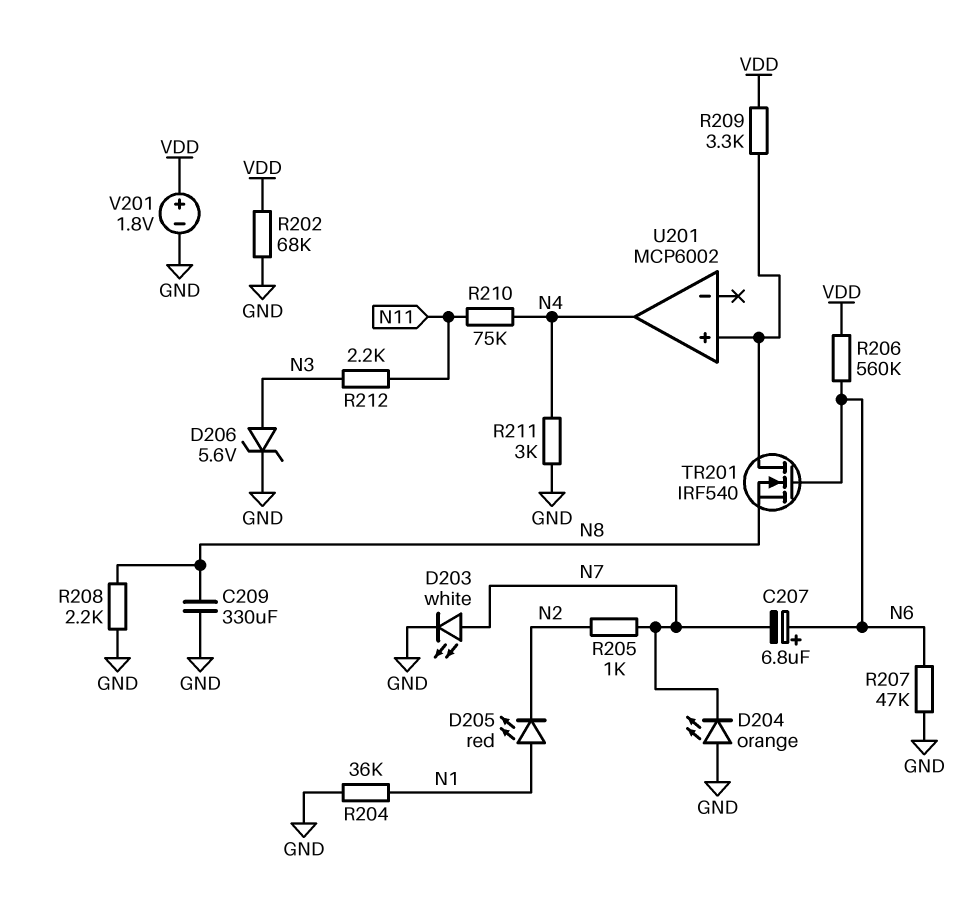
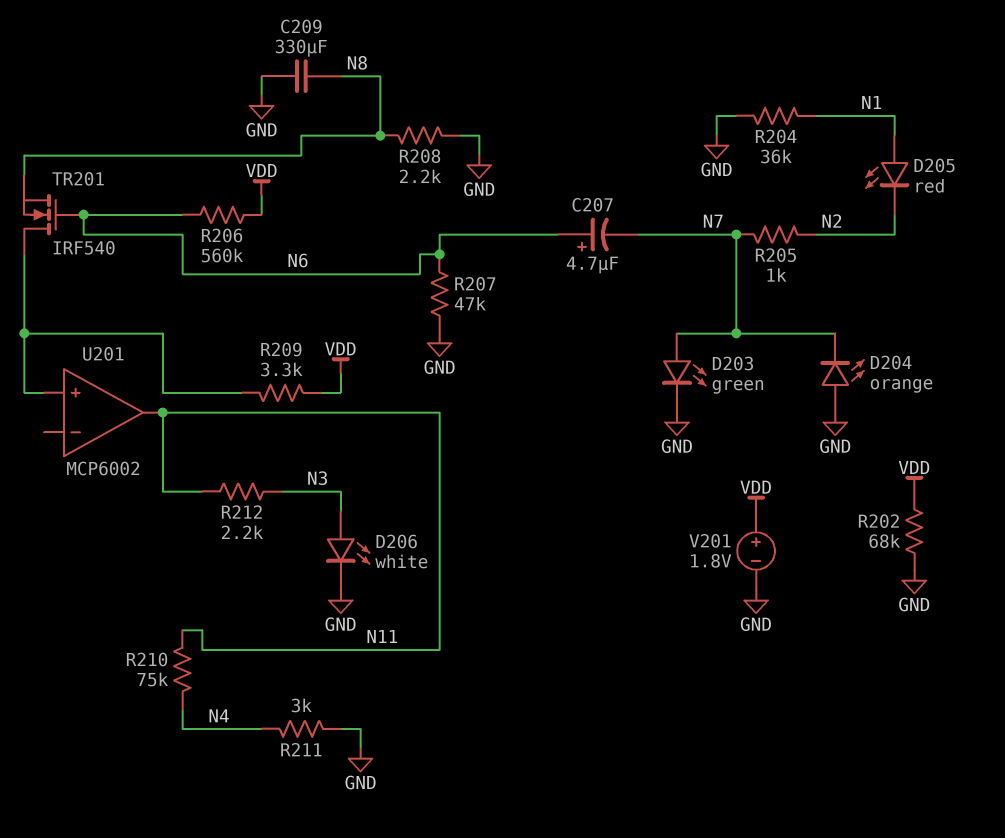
C207: 6.8uF (plus N6, minus N7) -> 4.7uF (plus N6, minus N7)
D203: LED white (A N7, K GND) -> LED green (A N7, K GND)
D206: zener 5.6V (A N3, K GND) -> LED white (A N3, K GND)
U201 pin out: N4 -> N11

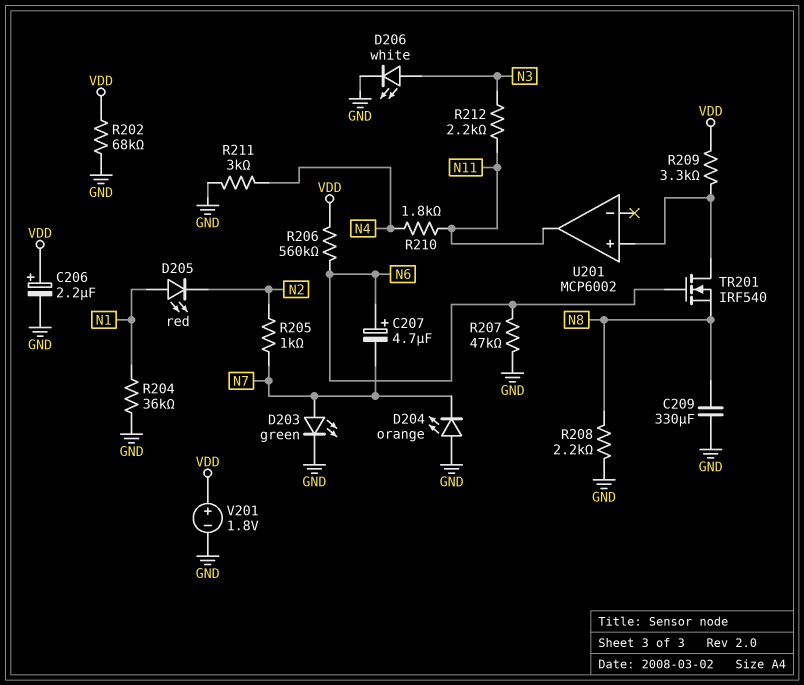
C206: none -> 2.2uF (plus VDD, minus GND)
R210: 75k (N4, N11) -> 1.8k (N4, N11)

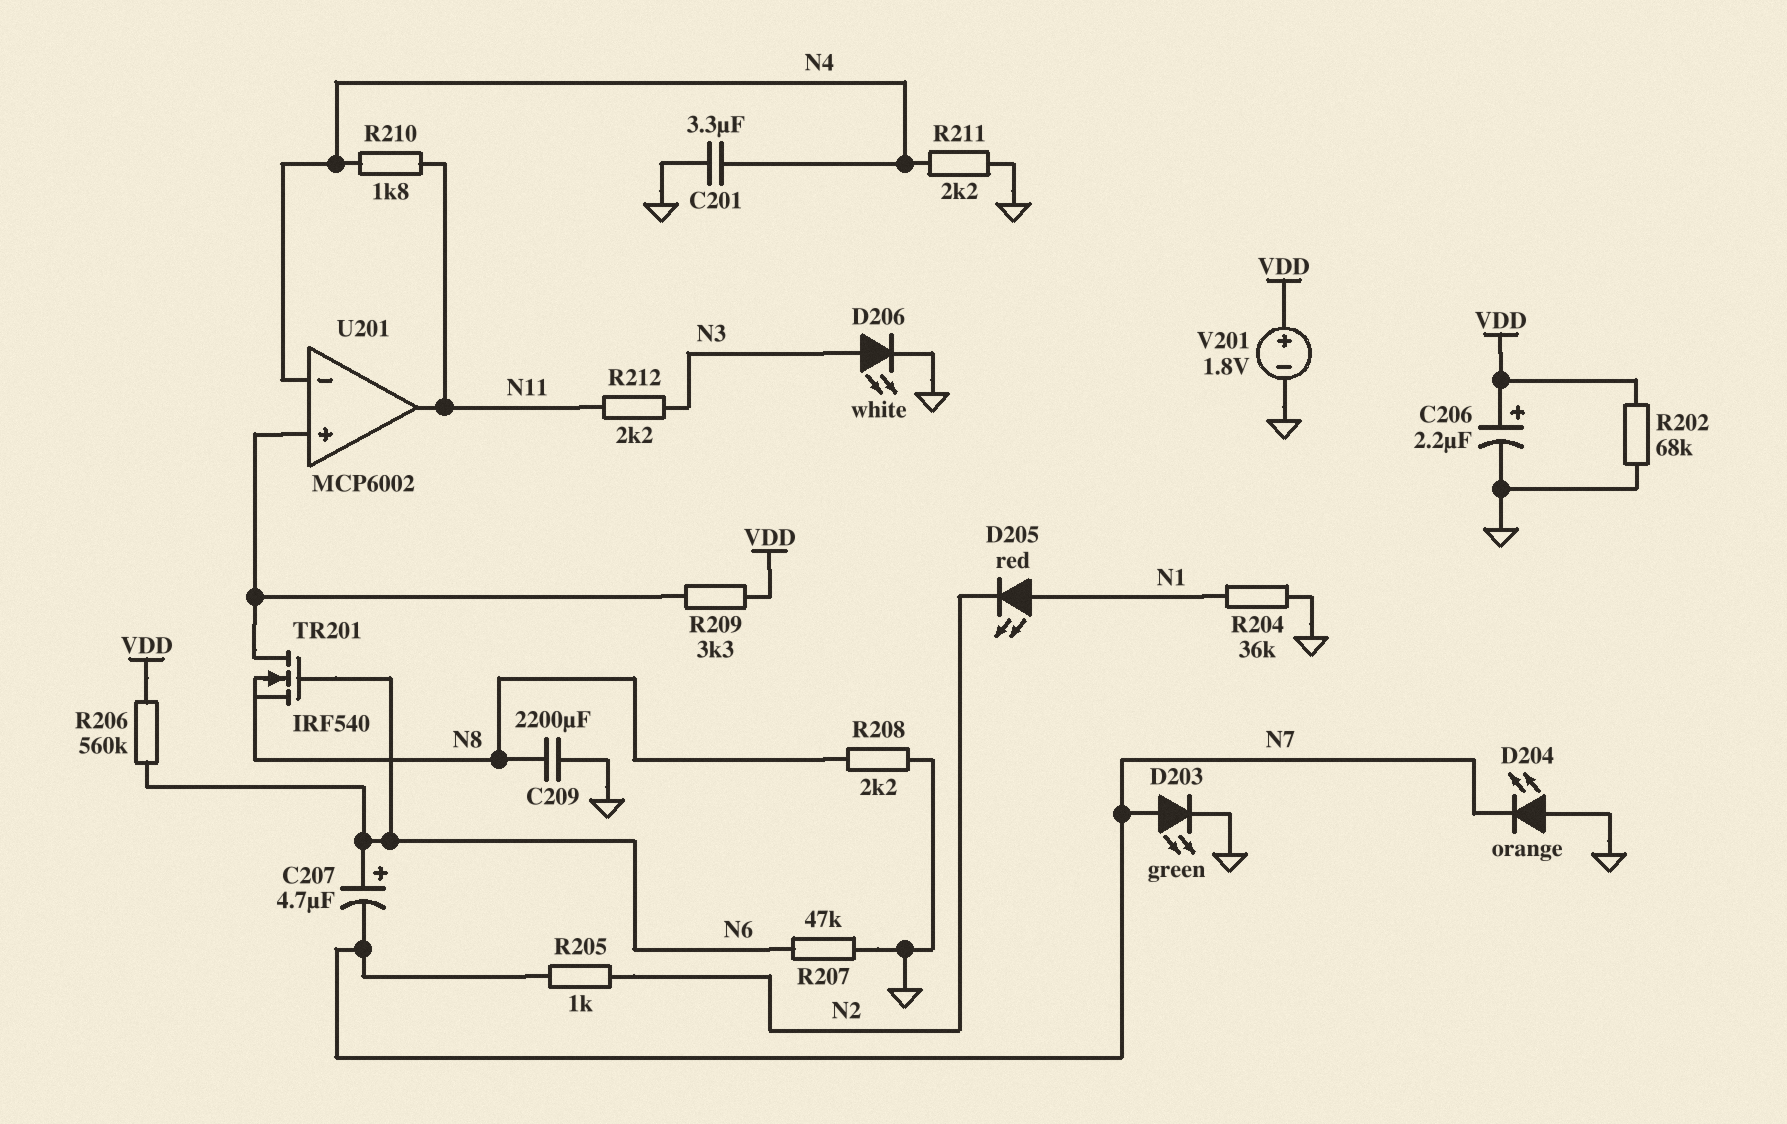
C201: none -> 3.3uF (GND, N4)
C209: 330uF (GND, N8) -> 2200uF (GND, N8)
R211: 3k (GND, N4) -> 2.2k (GND, N4)
U201 pin in-: none -> N4

